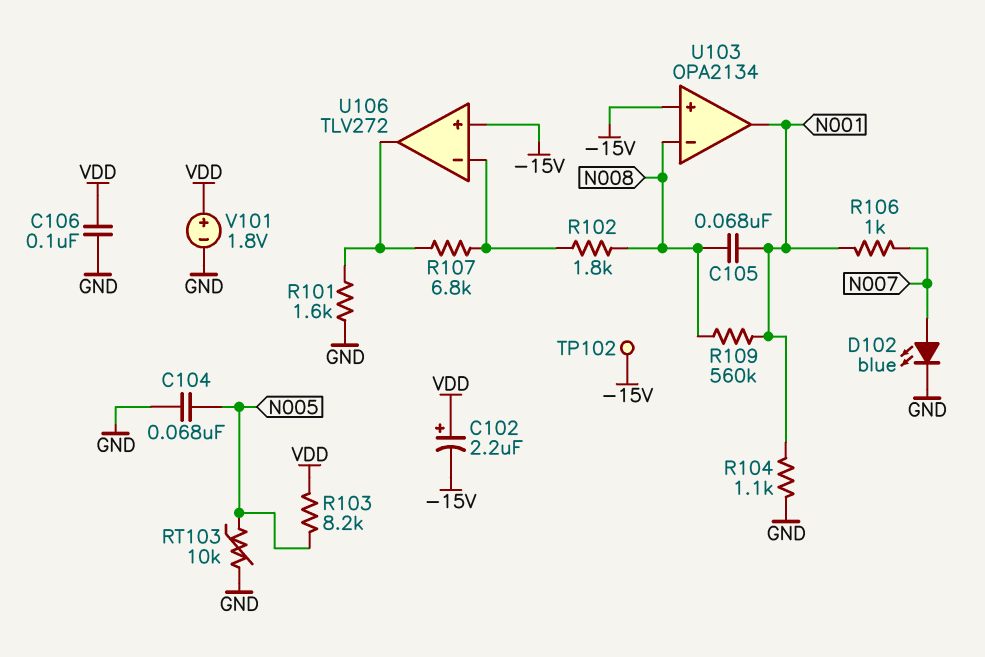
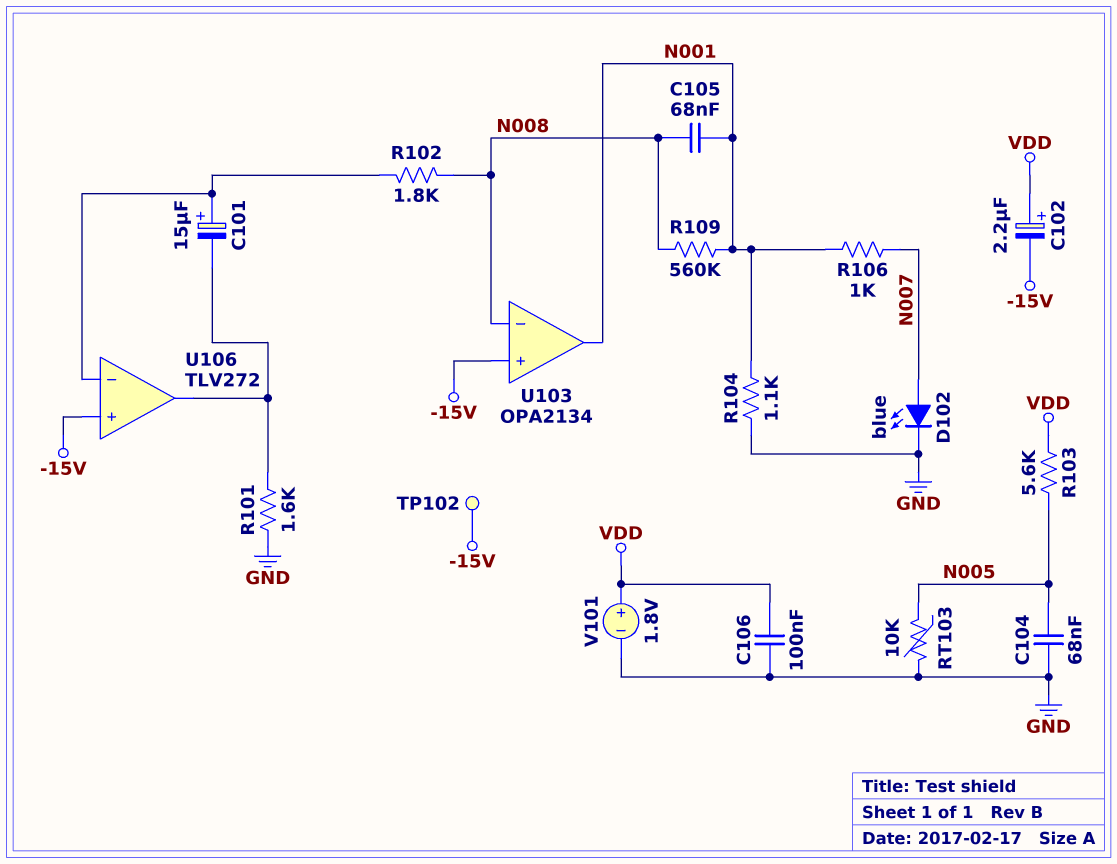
C101: none -> 15uF (plus U106/in-, minus U106/out)
R103: 8.2k (N005, VDD) -> 5.6k (N005, VDD)
R107: 6.8k (U106/in-, U106/out) -> none

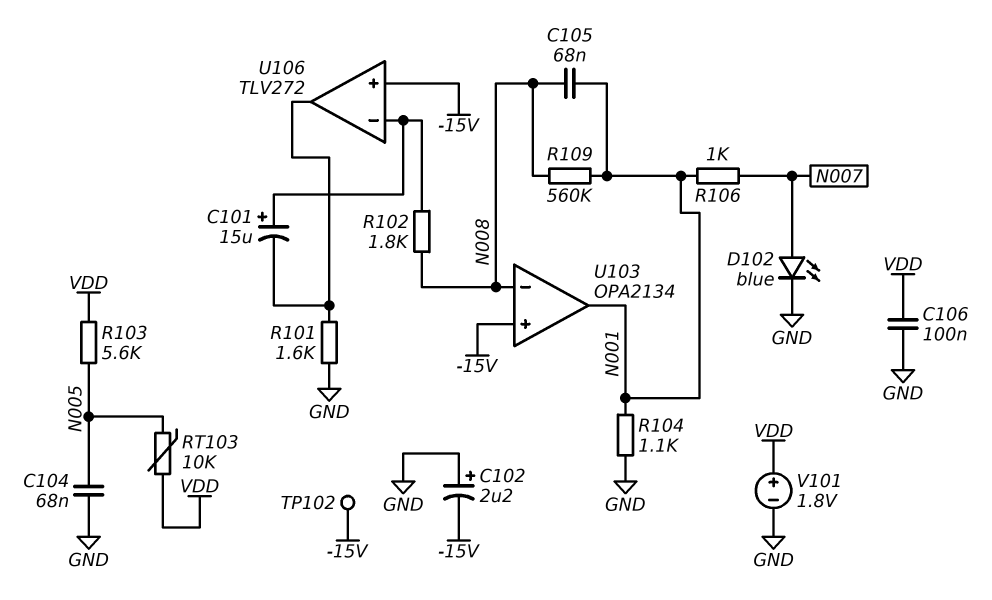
C102: 2.2uF (plus VDD, minus -15V) -> 2.2uF (plus GND, minus -15V)
RT103: 10k (GND, N005) -> 10k (N005, VDD)

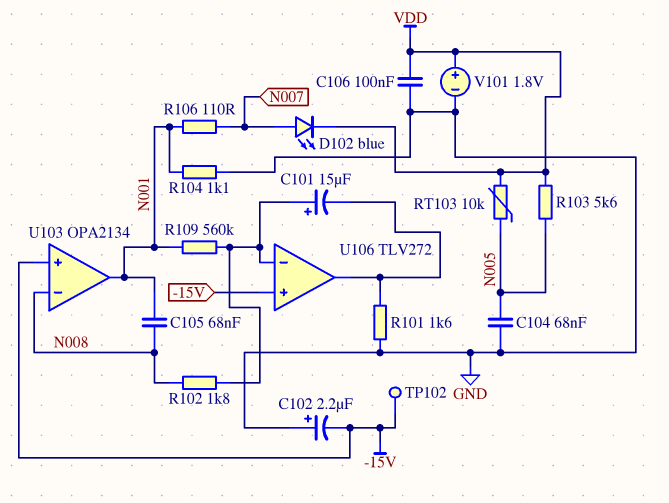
D102: LED blue (A N007, K GND) -> LED blue (A N007, K VDD)
R106: 1k (N001, N007) -> 110 (N001, N007)
R109: 560k (N001, N008) -> 560k (N001, U106/in-)

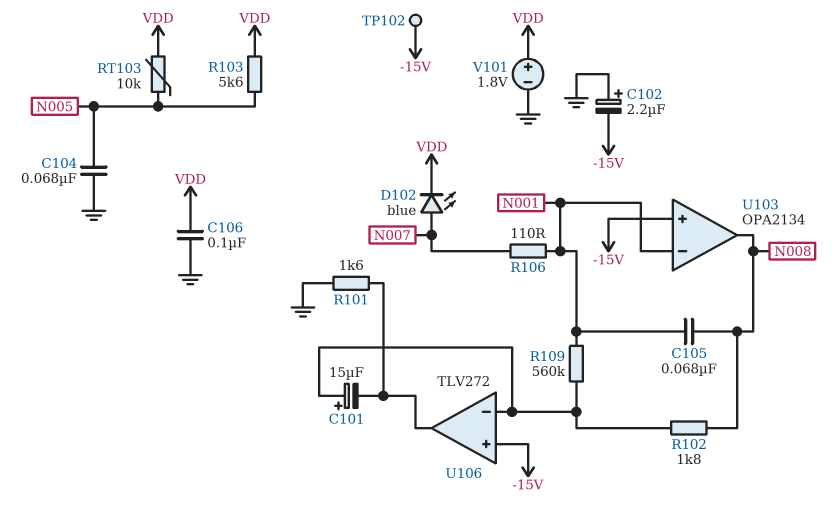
R104: 1.1k (GND, N001) -> none
U103 pin in-: N008 -> N001
U103 pin out: N001 -> N008

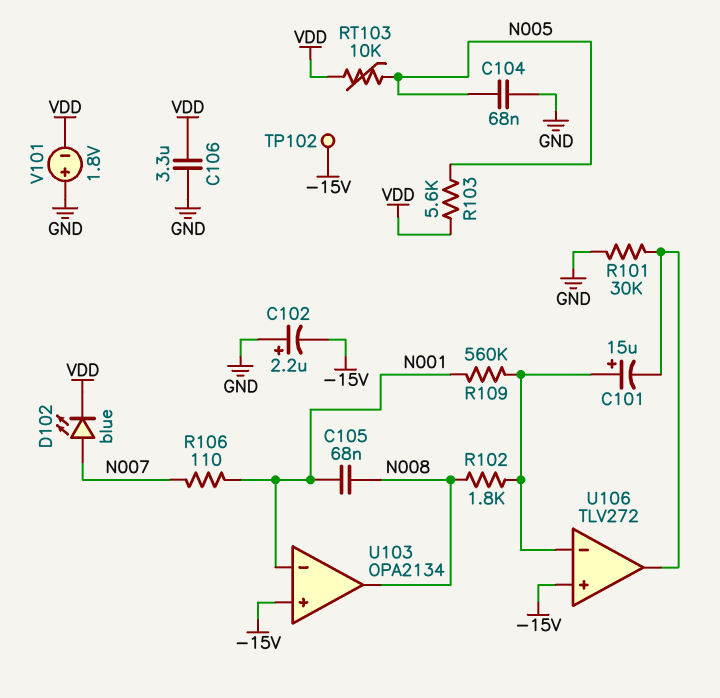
C106: 100nF (GND, VDD) -> 3.3uF (GND, VDD)
R101: 1.6k (GND, U106/out) -> 30k (GND, U106/out)
V101: 1.8V (plus VDD, minus GND) -> 1.8V (plus GND, minus VDD)

